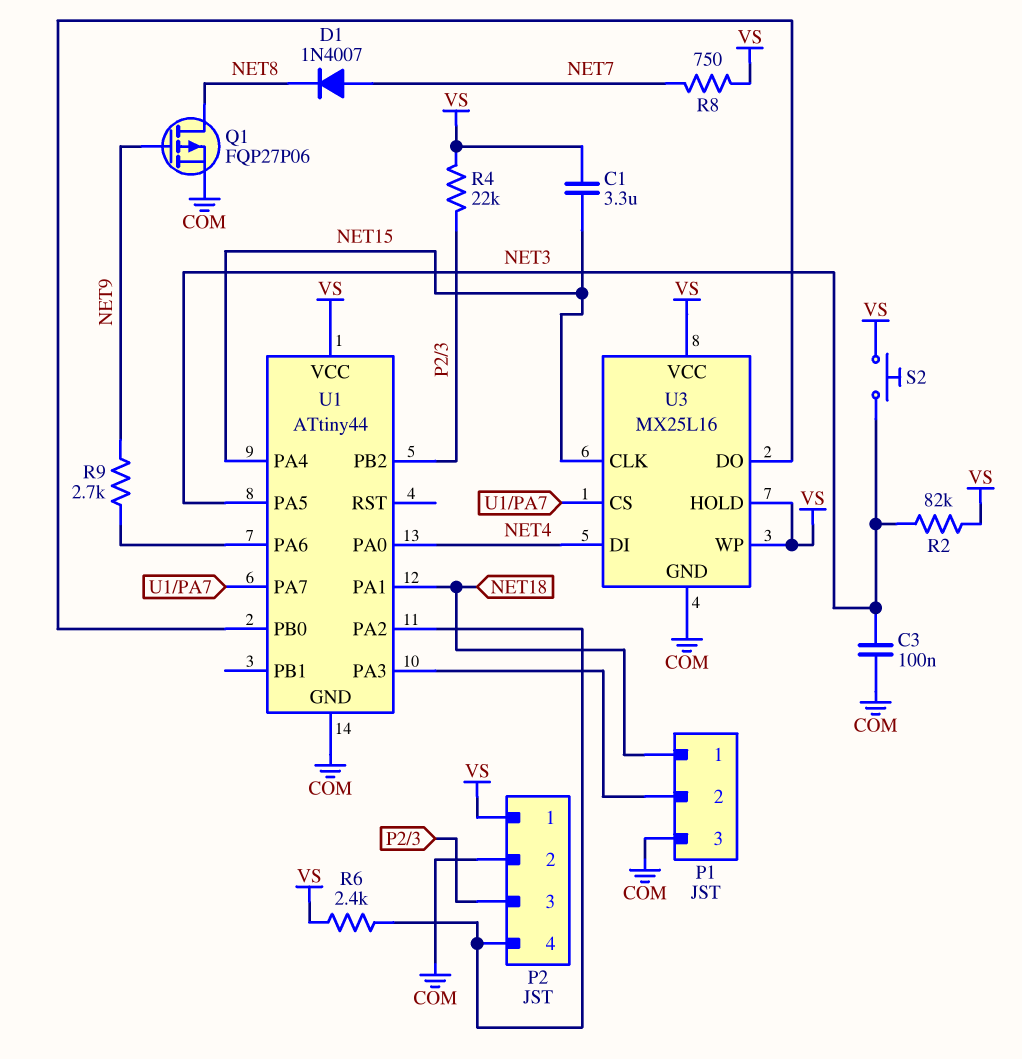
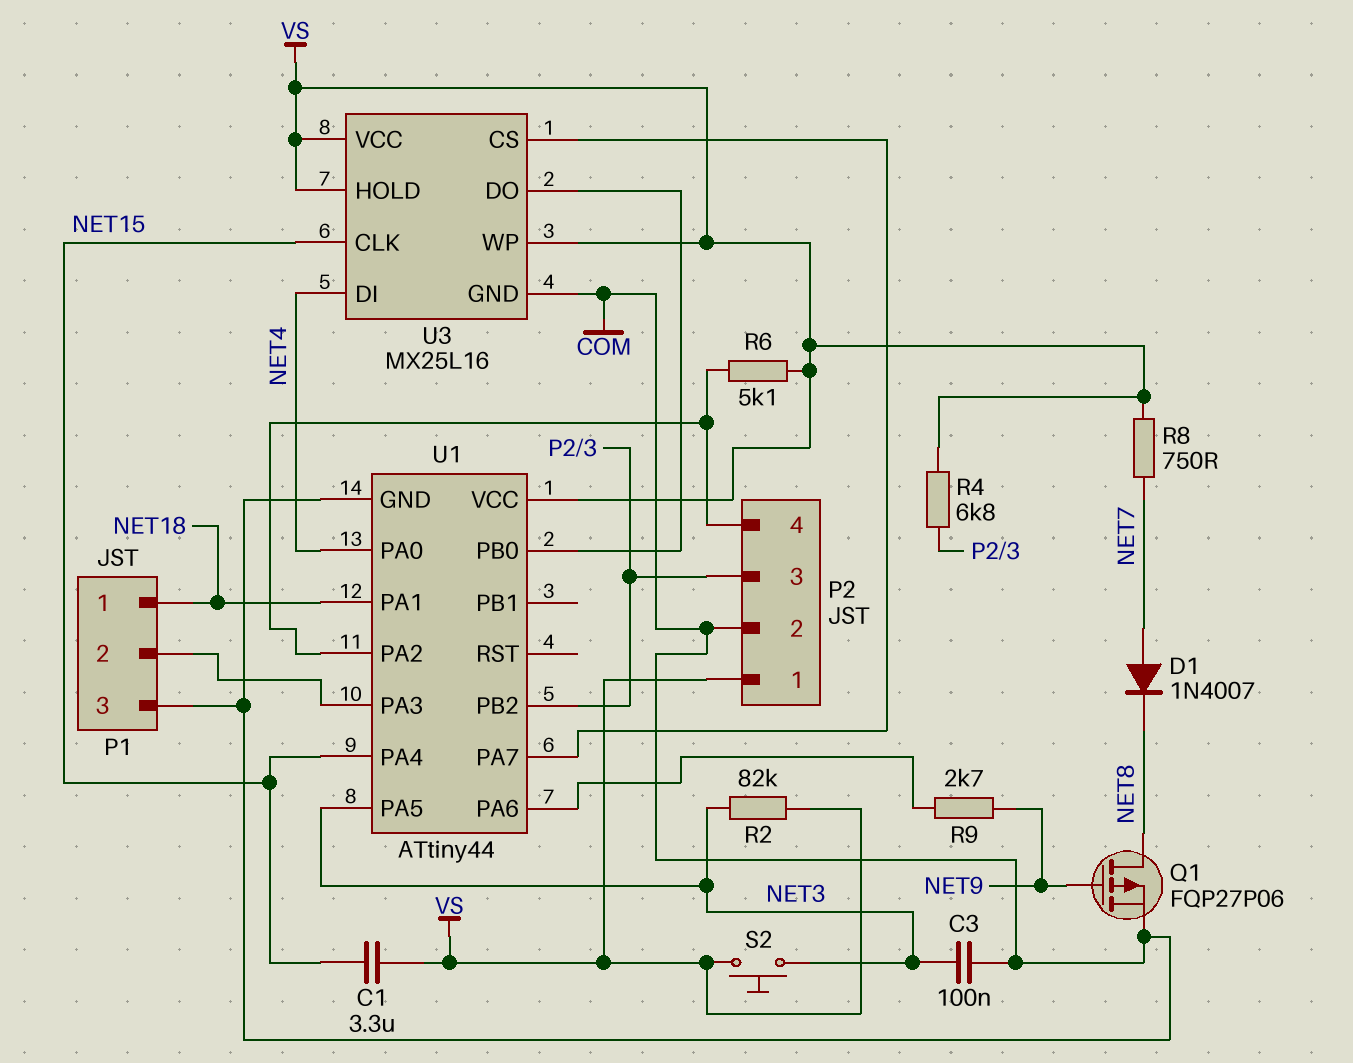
R4: 22k (P2/3, VS) -> 6.8k (P2/3, VS)
R6: 2.4k (P2/4, VS) -> 5.1k (P2/4, VS)

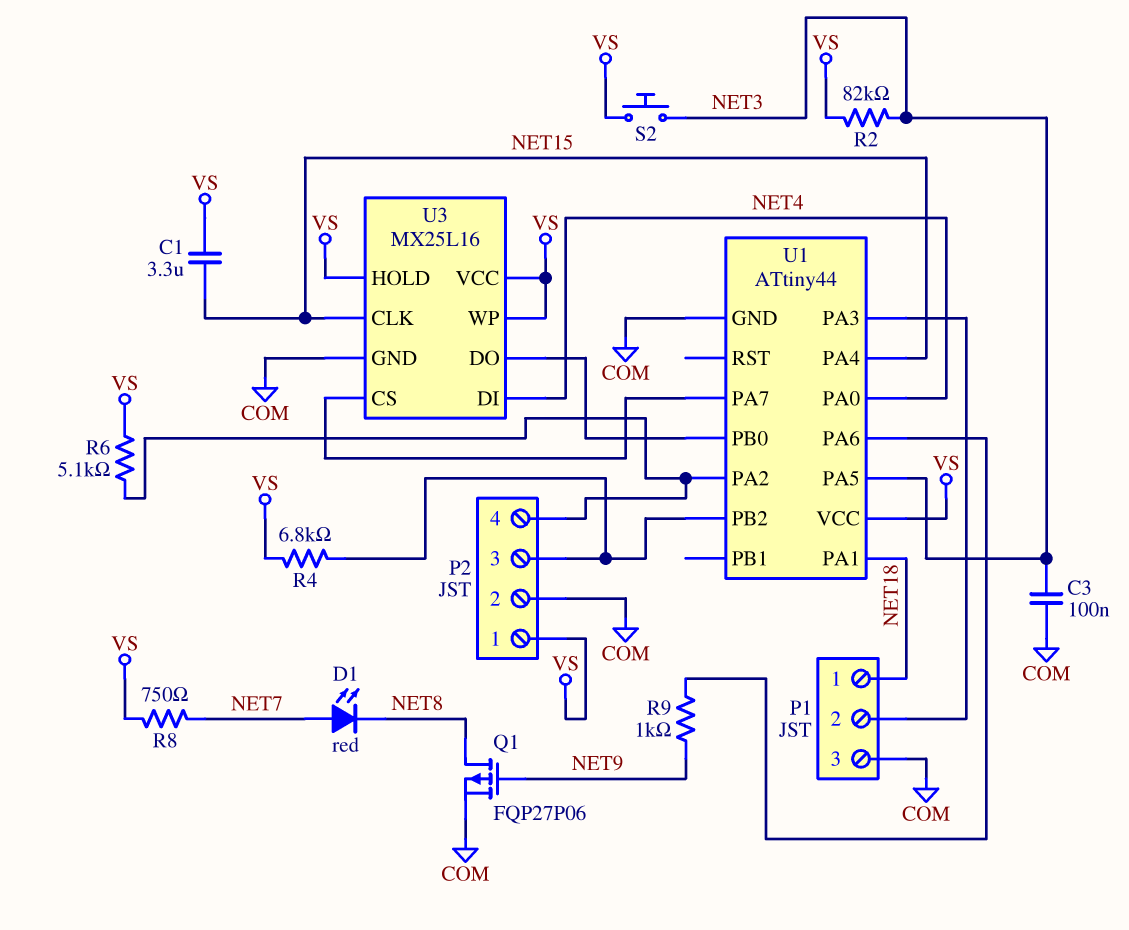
D1: diode 1N4007 (A NET7, K NET8) -> LED red (A NET7, K NET8)
R9: 2.7k (NET9, U1/PA6) -> 1k (NET9, U1/PA6)

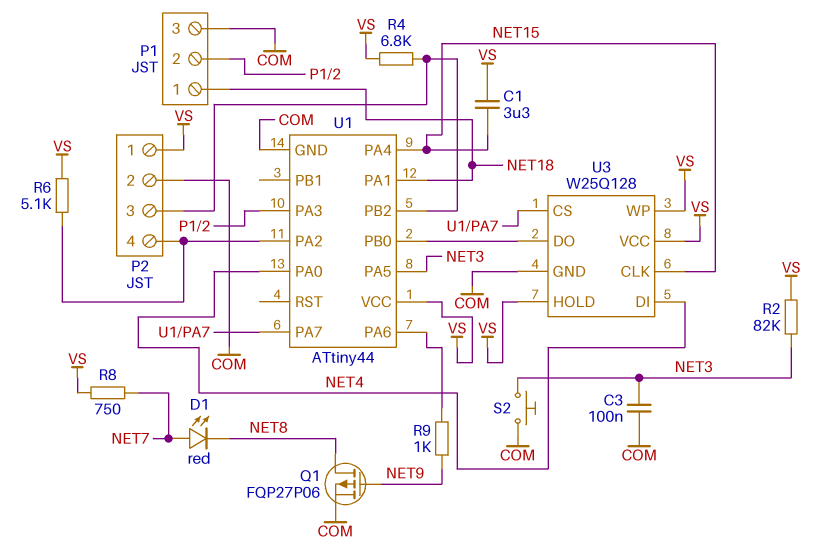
S2: button (NET3, VS) -> button (COM, NET3)
U3: MX25L16 -> W25Q128

